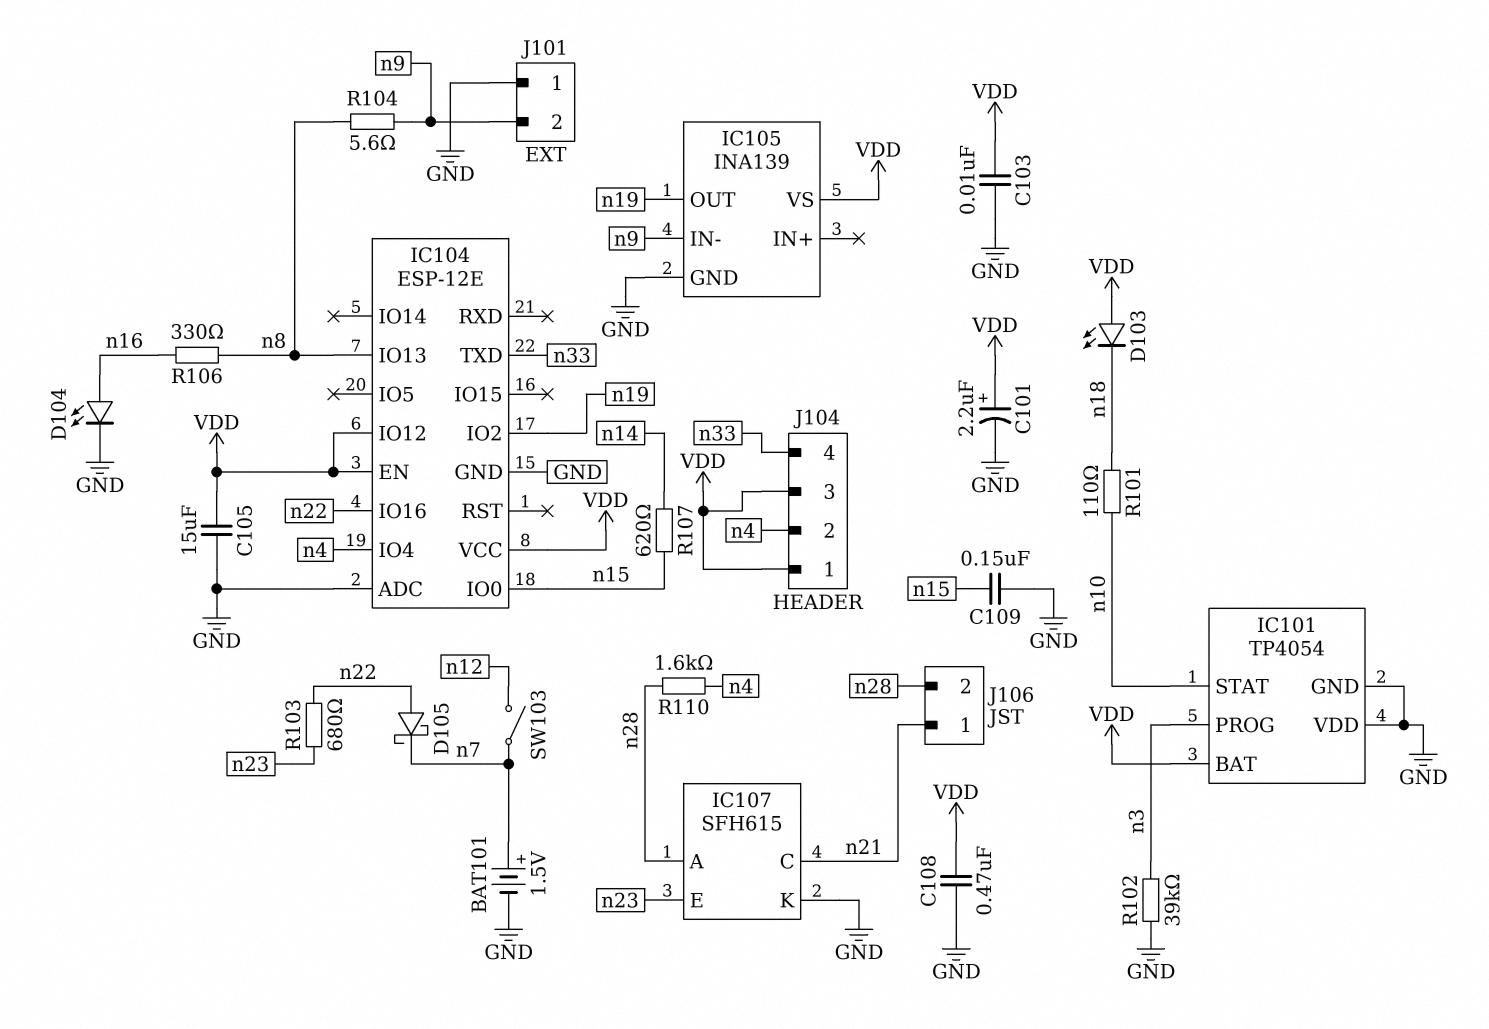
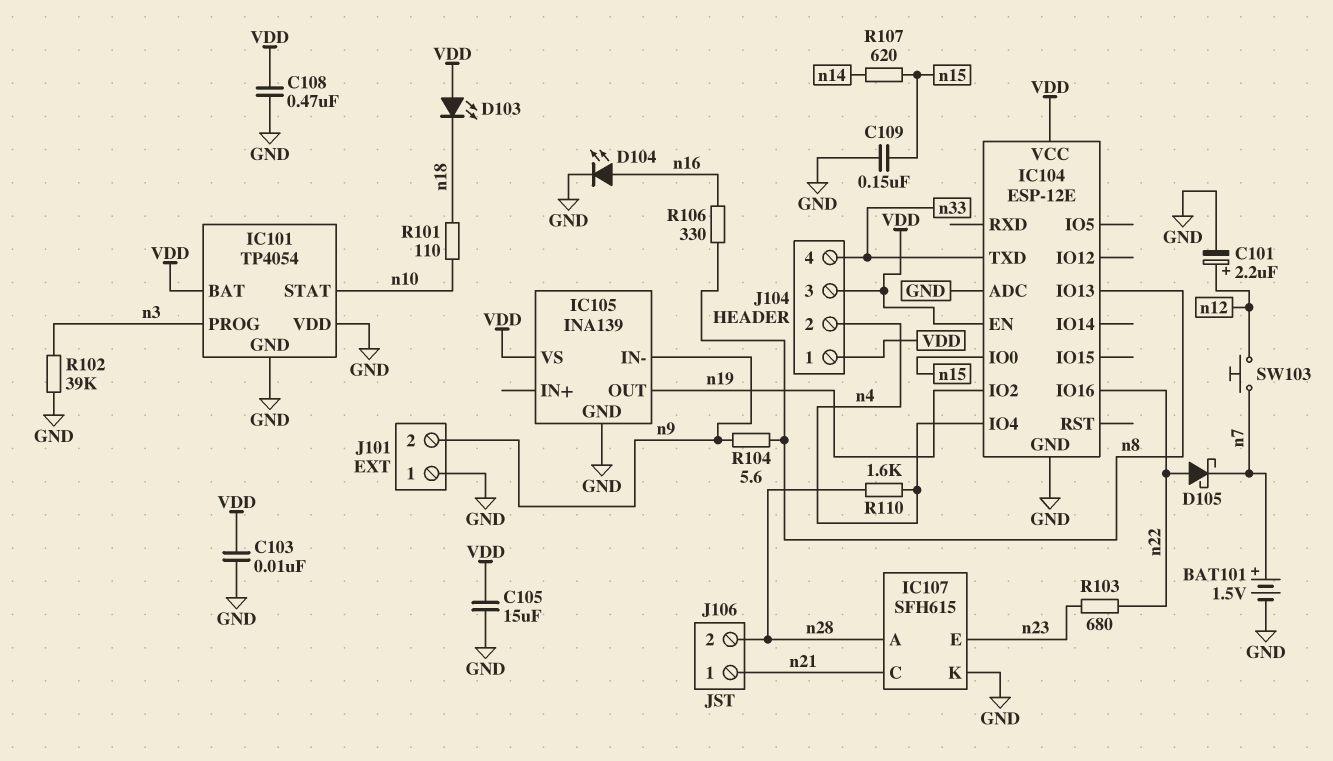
C101: 2.2uF (plus VDD, minus GND) -> 2.2uF (plus n12, minus GND)
IC104 pin IO12: VDD -> none
SW103: switch (n7, n12) -> button (n7, n12)

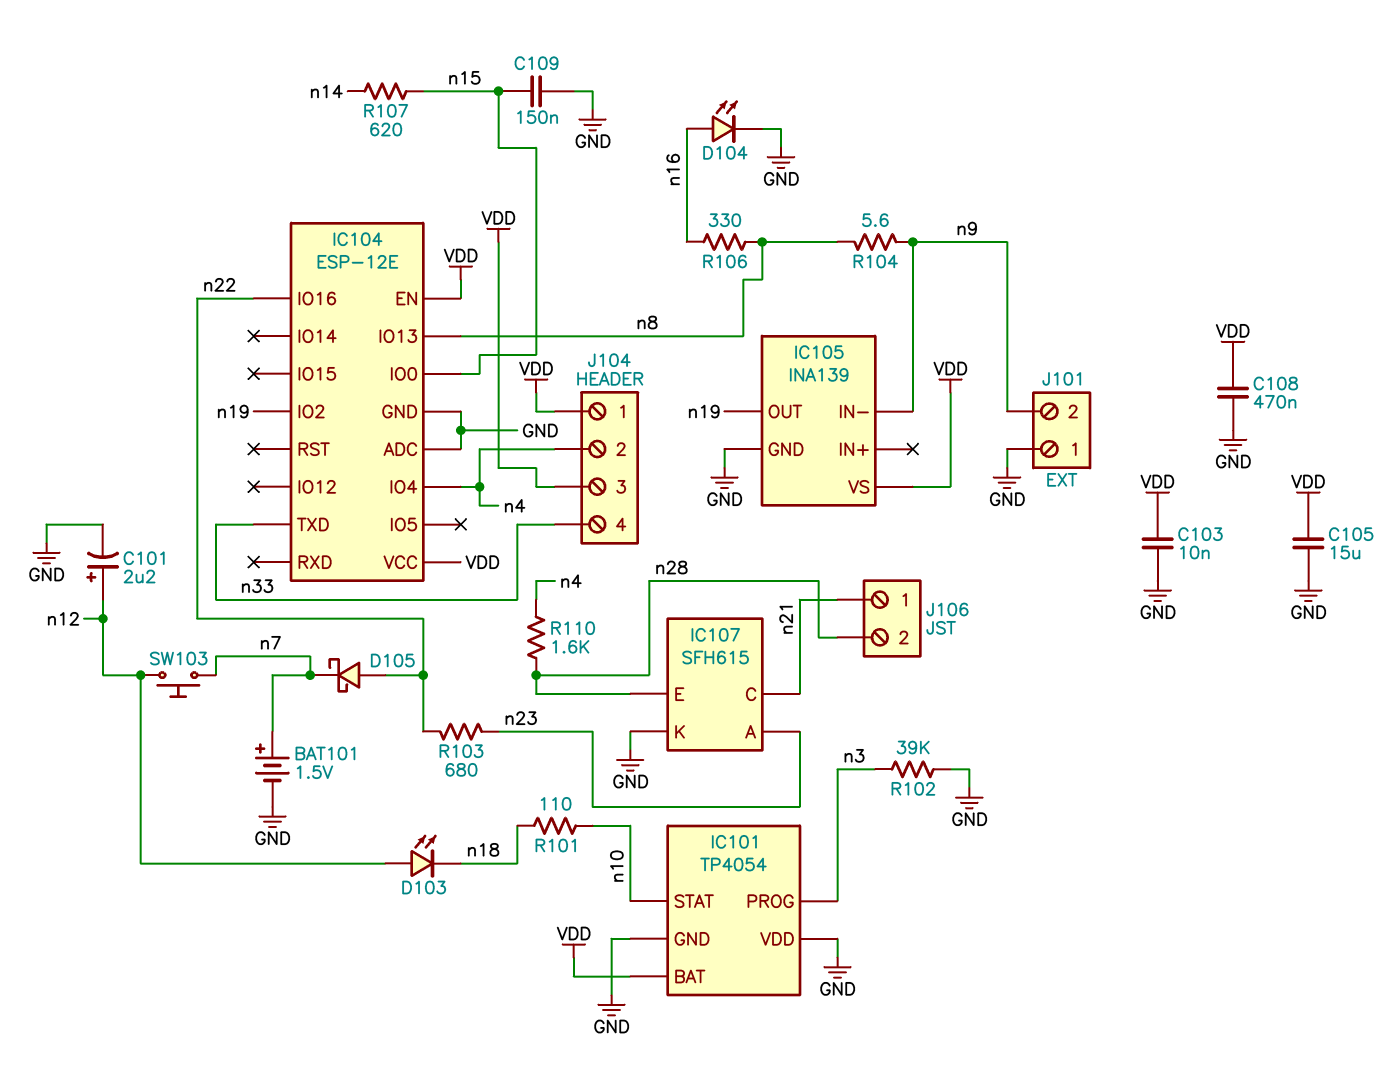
D103: LED (A VDD, K n18) -> LED (A n12, K n18)
IC107 pin A: n28 -> n23
IC107 pin E: n23 -> n28

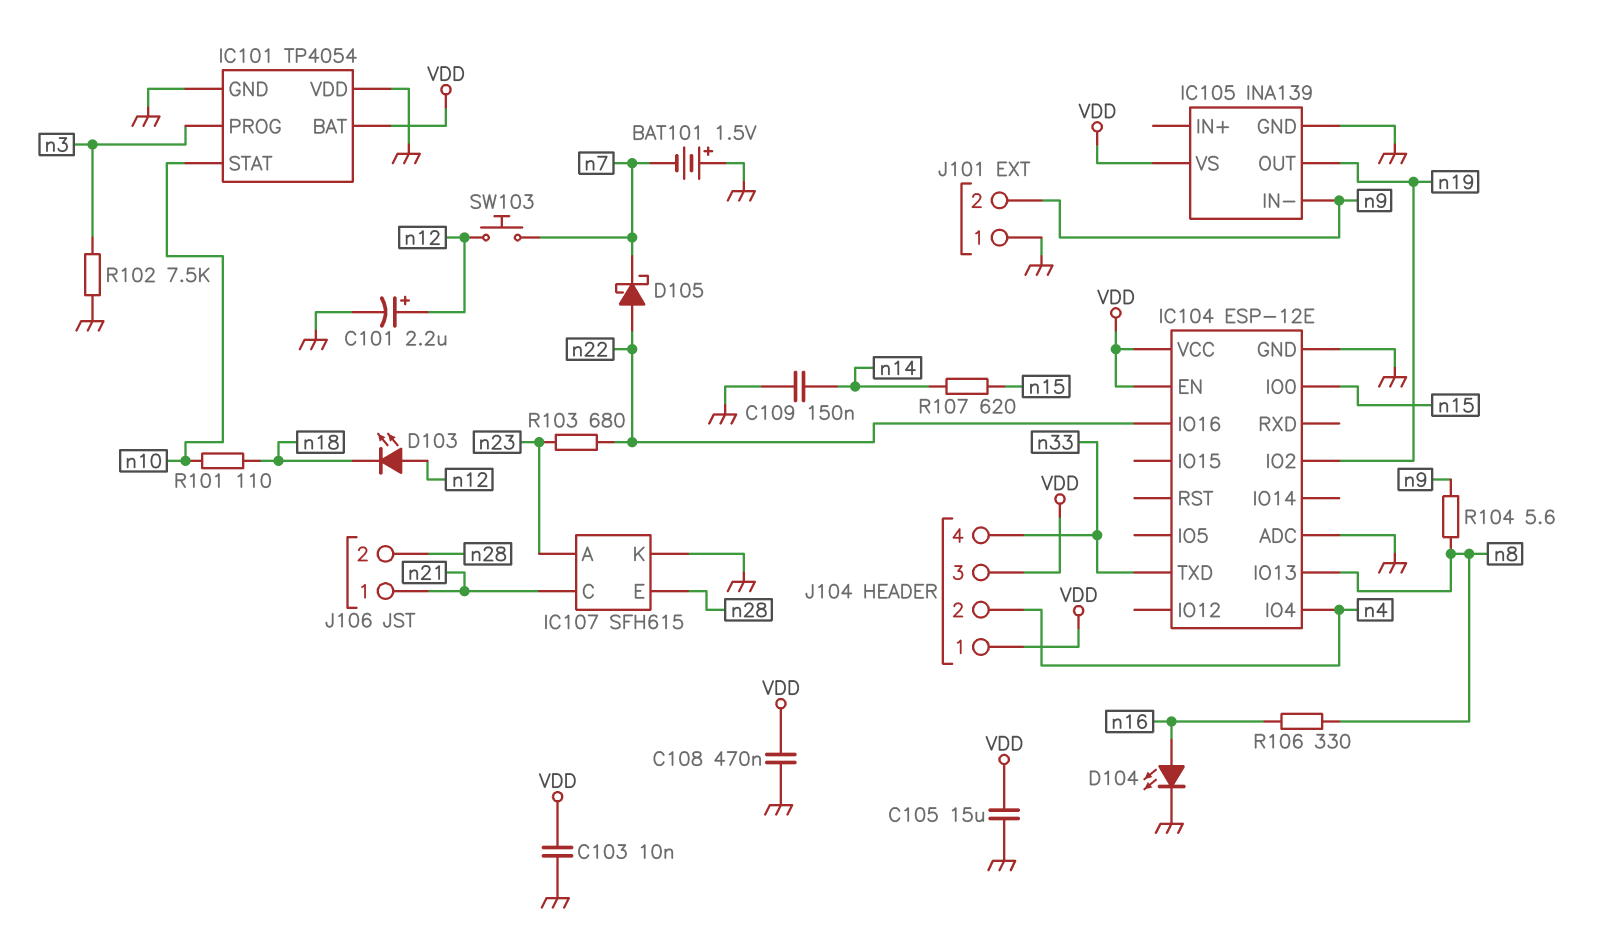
BAT101: 1.5V (plus n7, minus GND) -> 1.5V (plus GND, minus n7)
C109: 150nF (GND, n15) -> 150nF (GND, n14)
R102: 39k (GND, n3) -> 7.5k (GND, n3)
R110: 1.6k (n4, n28) -> none

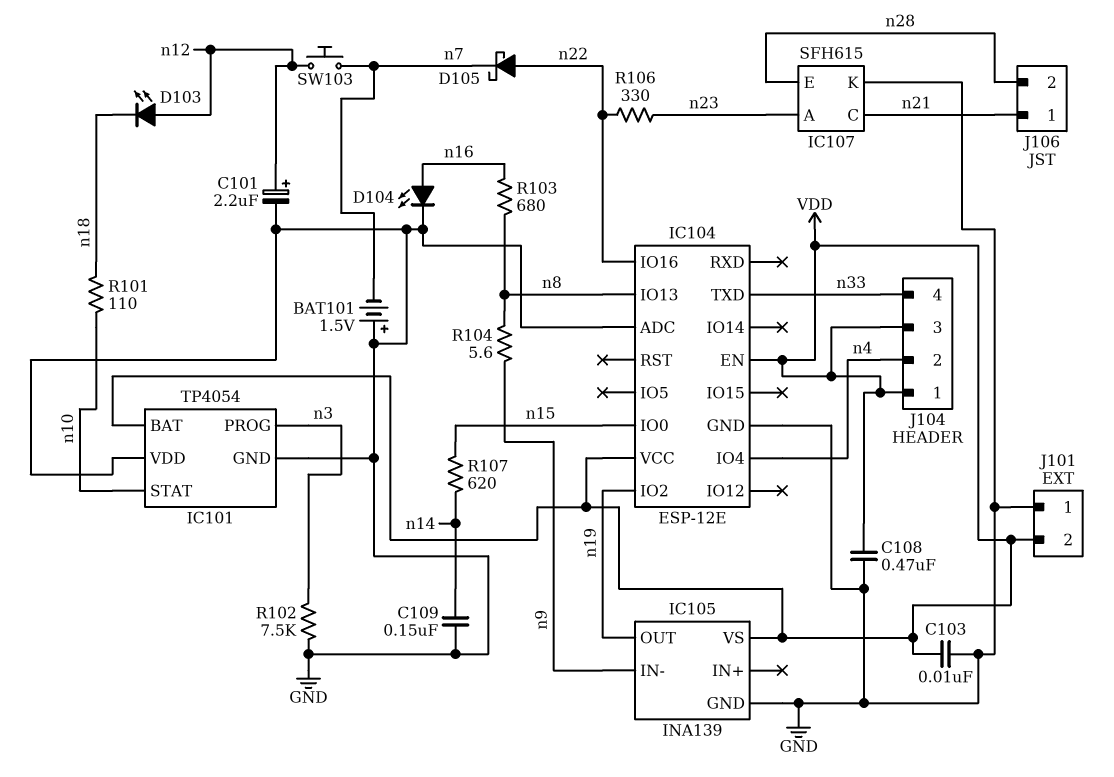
C105: 15uF (GND, VDD) -> none
J101 pin 2: n9 -> VDD
R103: 680 (n22, n23) -> 680 (n8, n16)
R106: 330 (n8, n16) -> 330 (n22, n23)

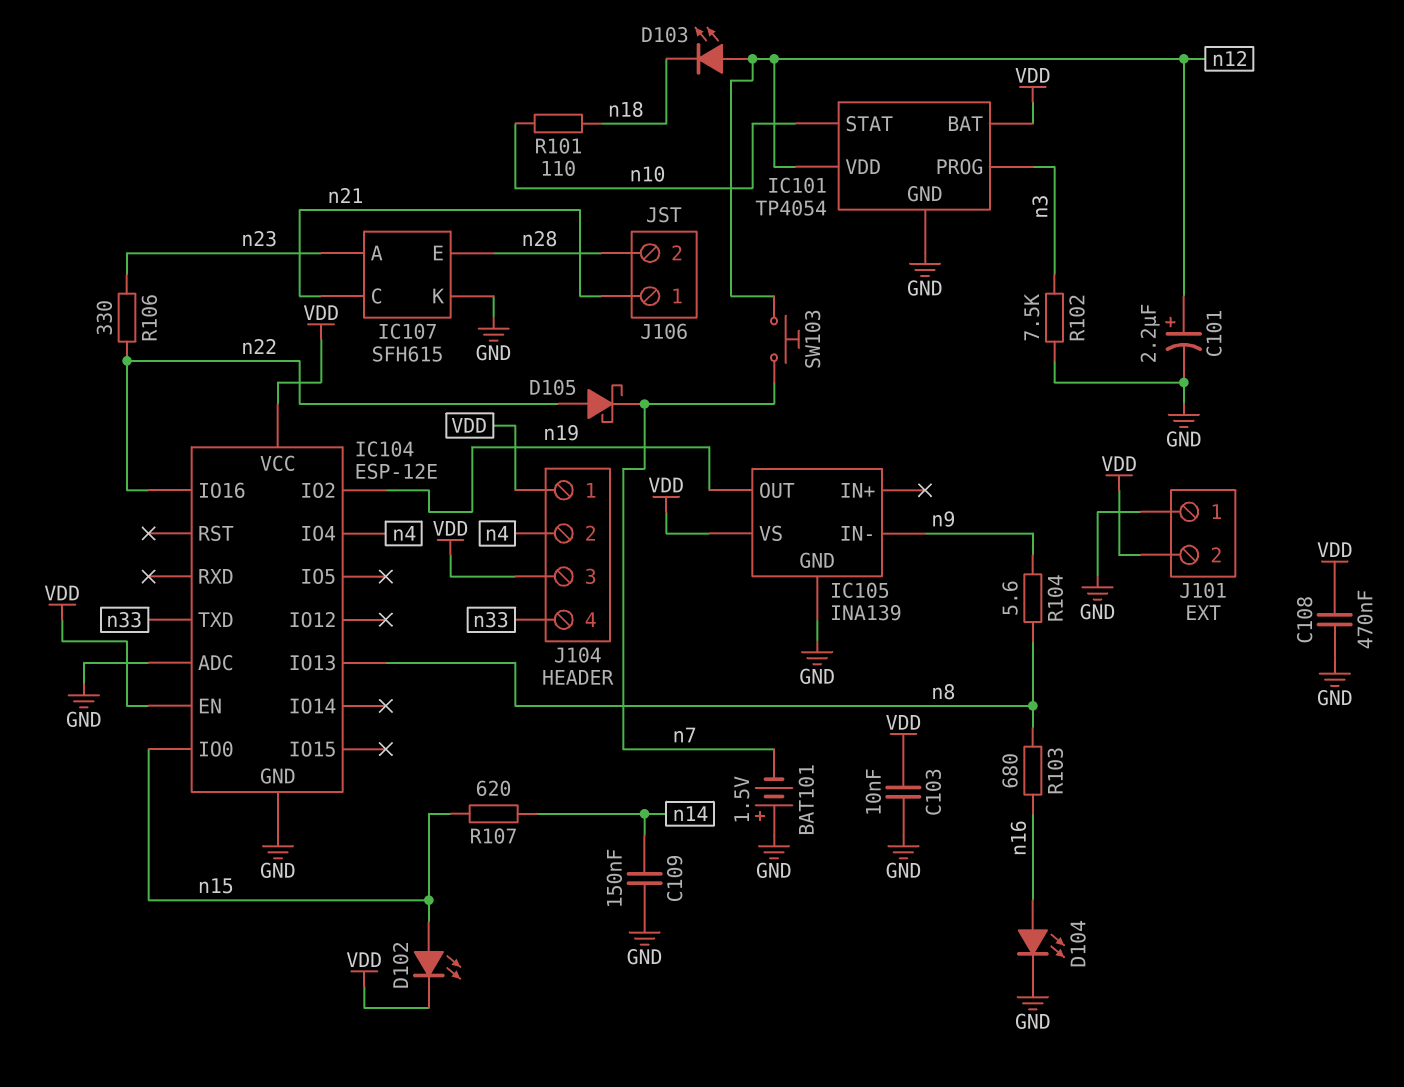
D102: none -> LED (A n15, K VDD)
IC101 pin VDD: GND -> n12

